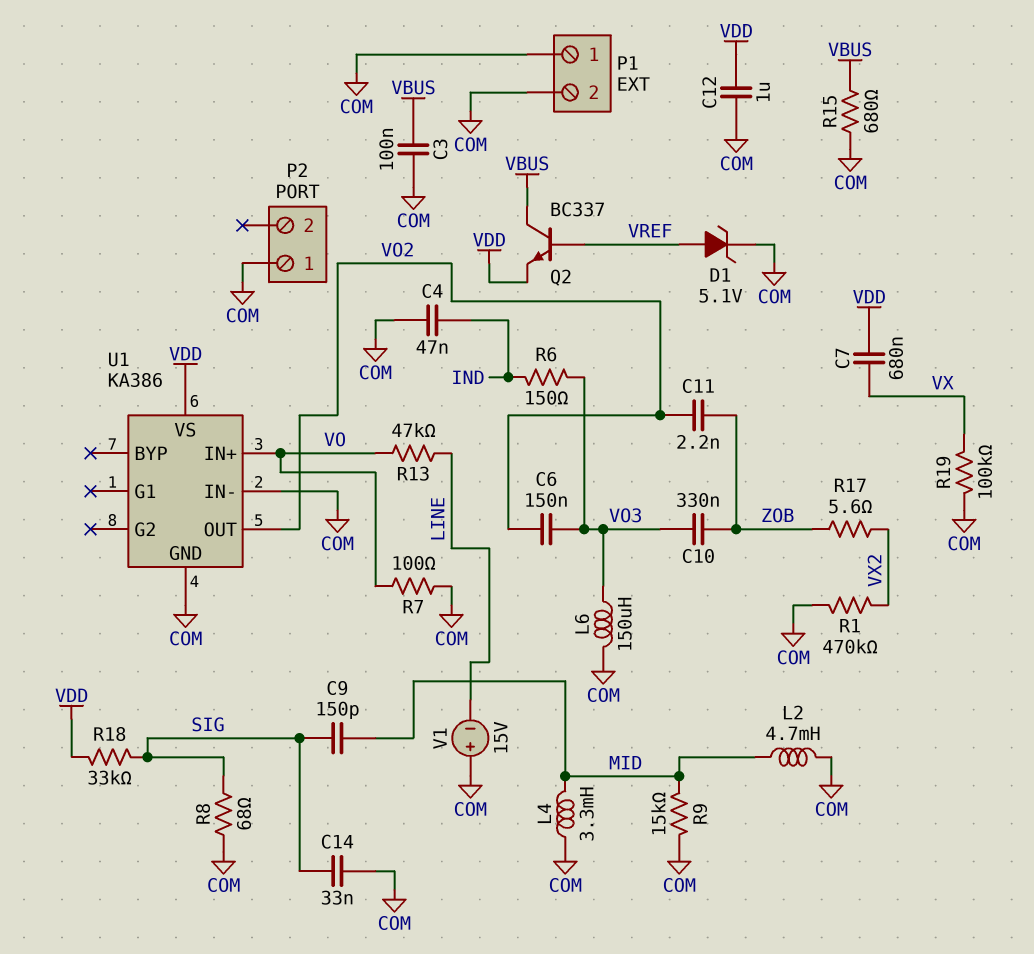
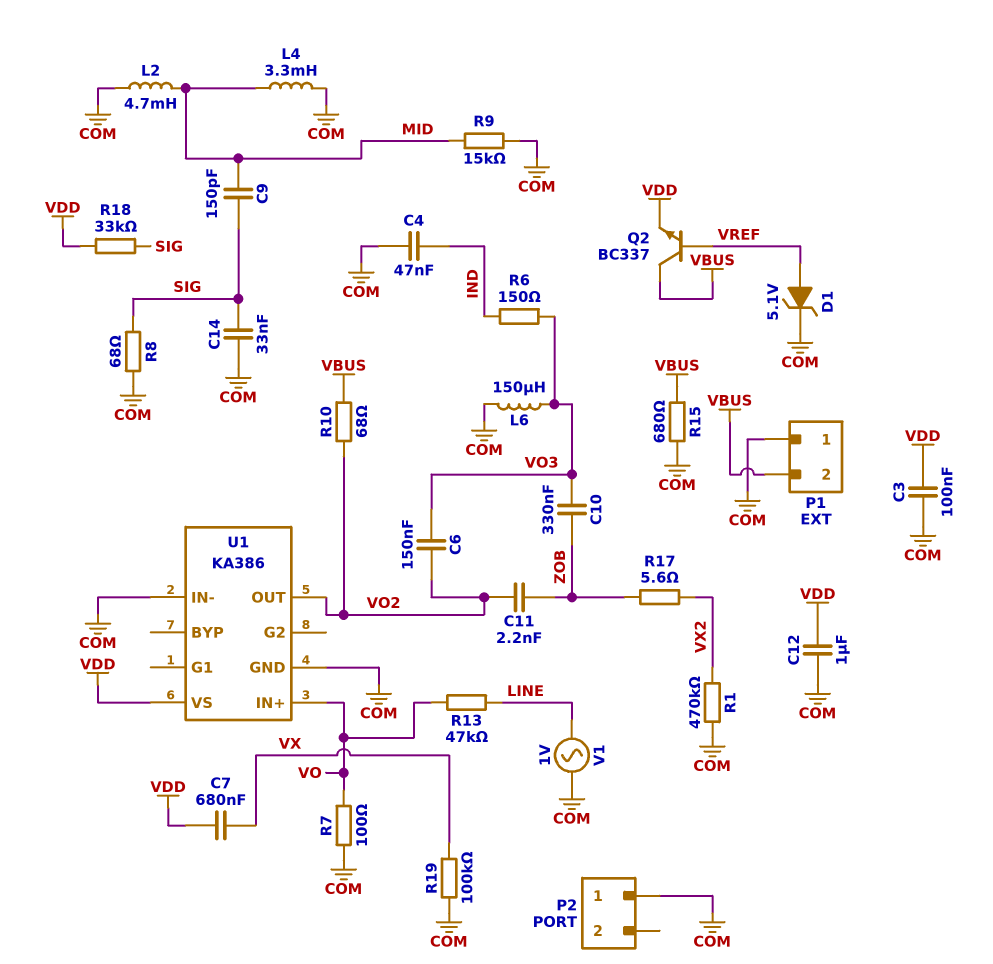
C3: 100nF (COM, VBUS) -> 100nF (COM, VDD)
P1 pin 2: COM -> VBUS
R10: none -> 68 (VBUS, VO2)
V1: 15V (plus COM, minus LINE) -> AC 1V (COM, LINE)

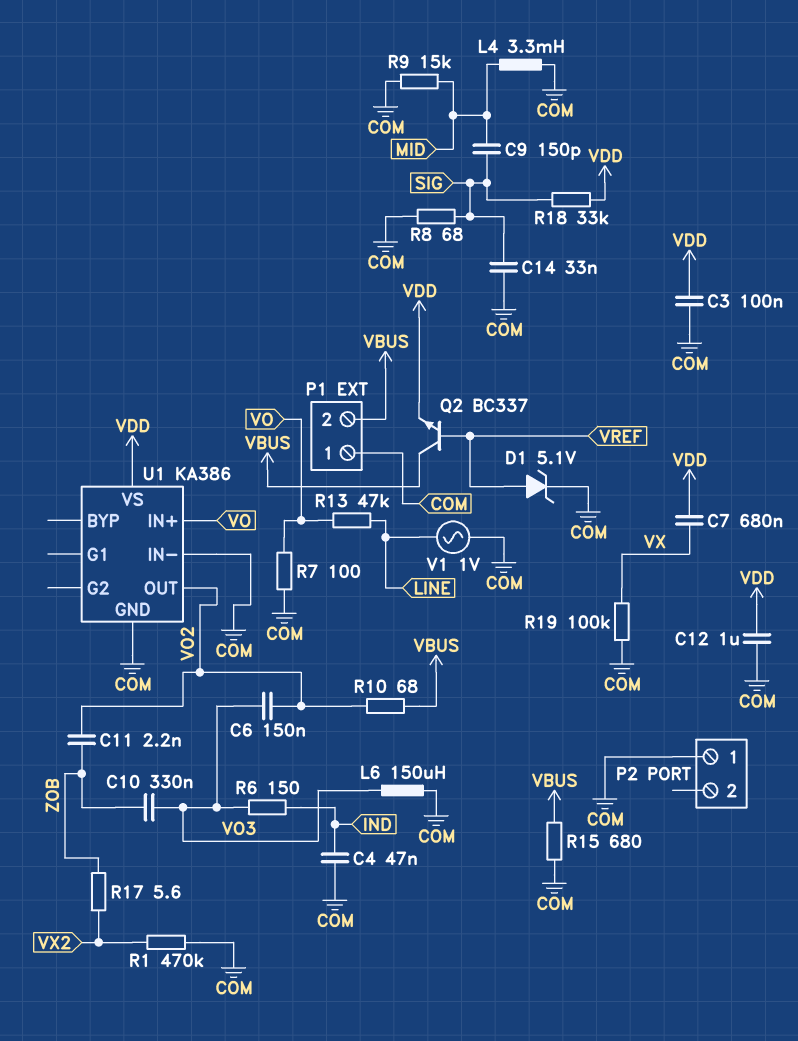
L2: 4.7mH (COM, MID) -> none

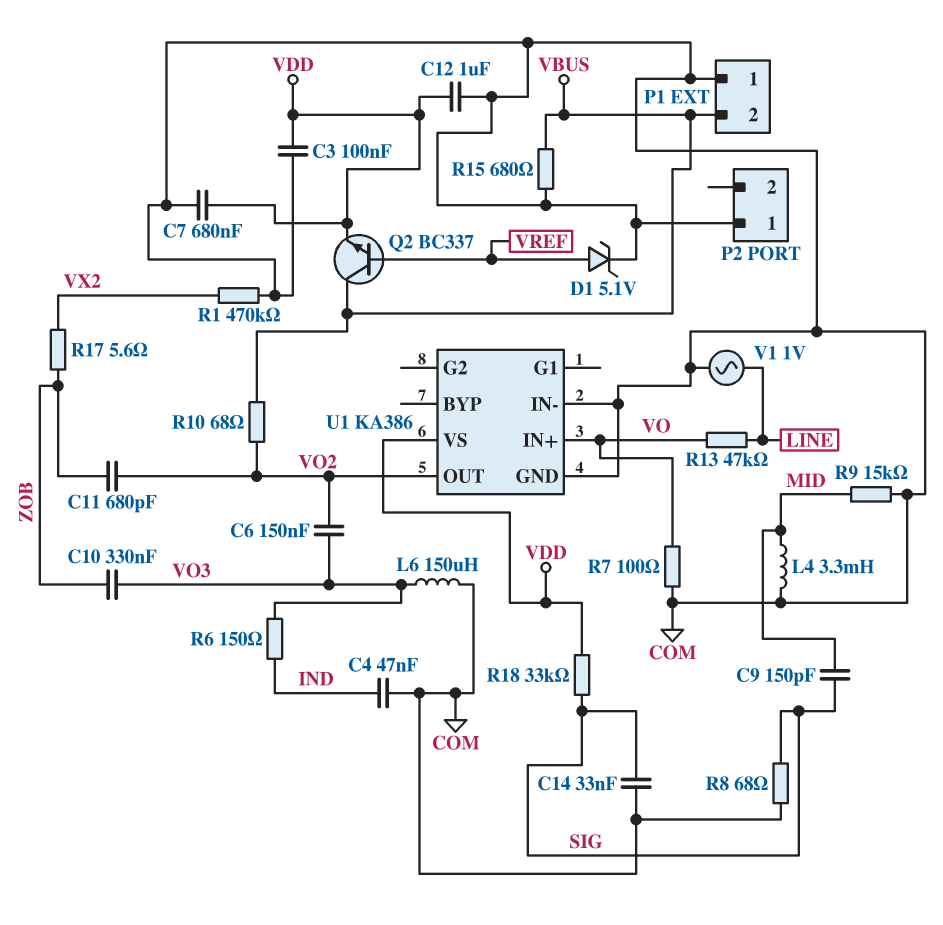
C7: 680nF (VDD, VX) -> 680nF (COM, VDD)
C11: 2.2nF (VO2, ZOB) -> 680pF (VO2, ZOB)
R19: 100k (COM, VX) -> none

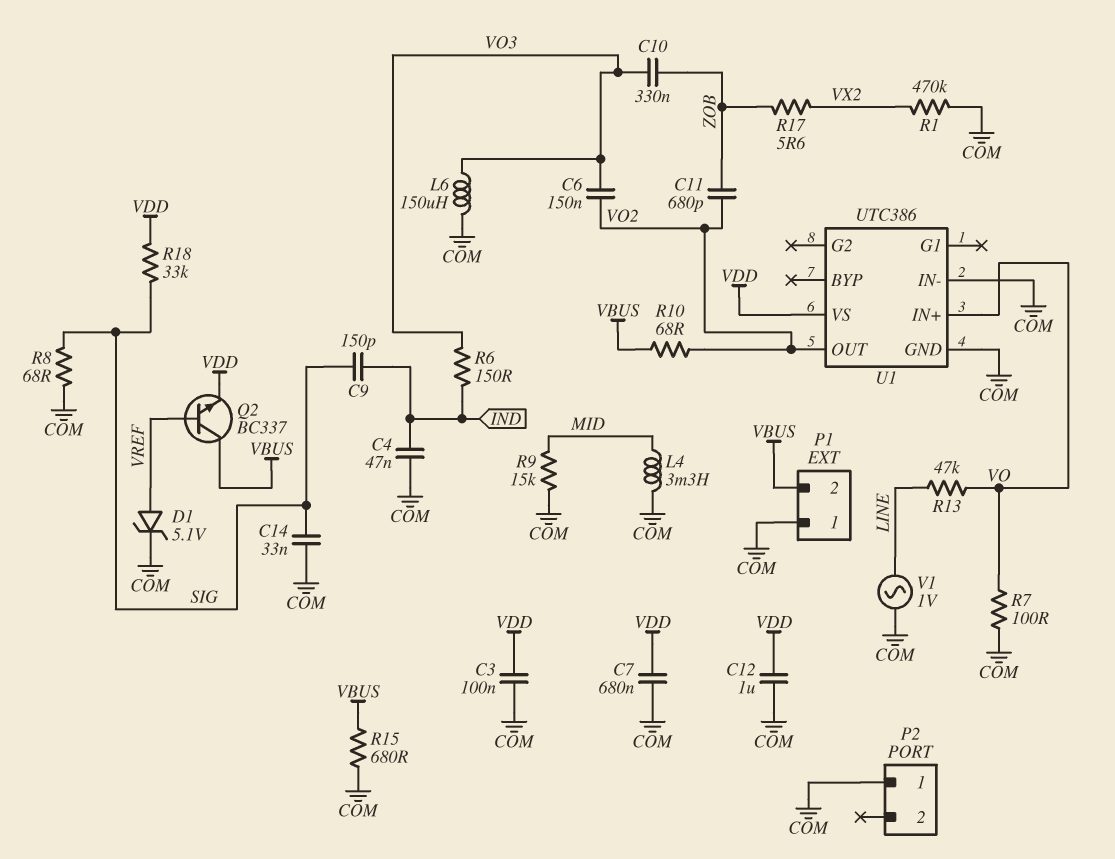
C9: 150pF (MID, SIG) -> 150pF (IND, SIG)
U1: KA386 -> UTC386

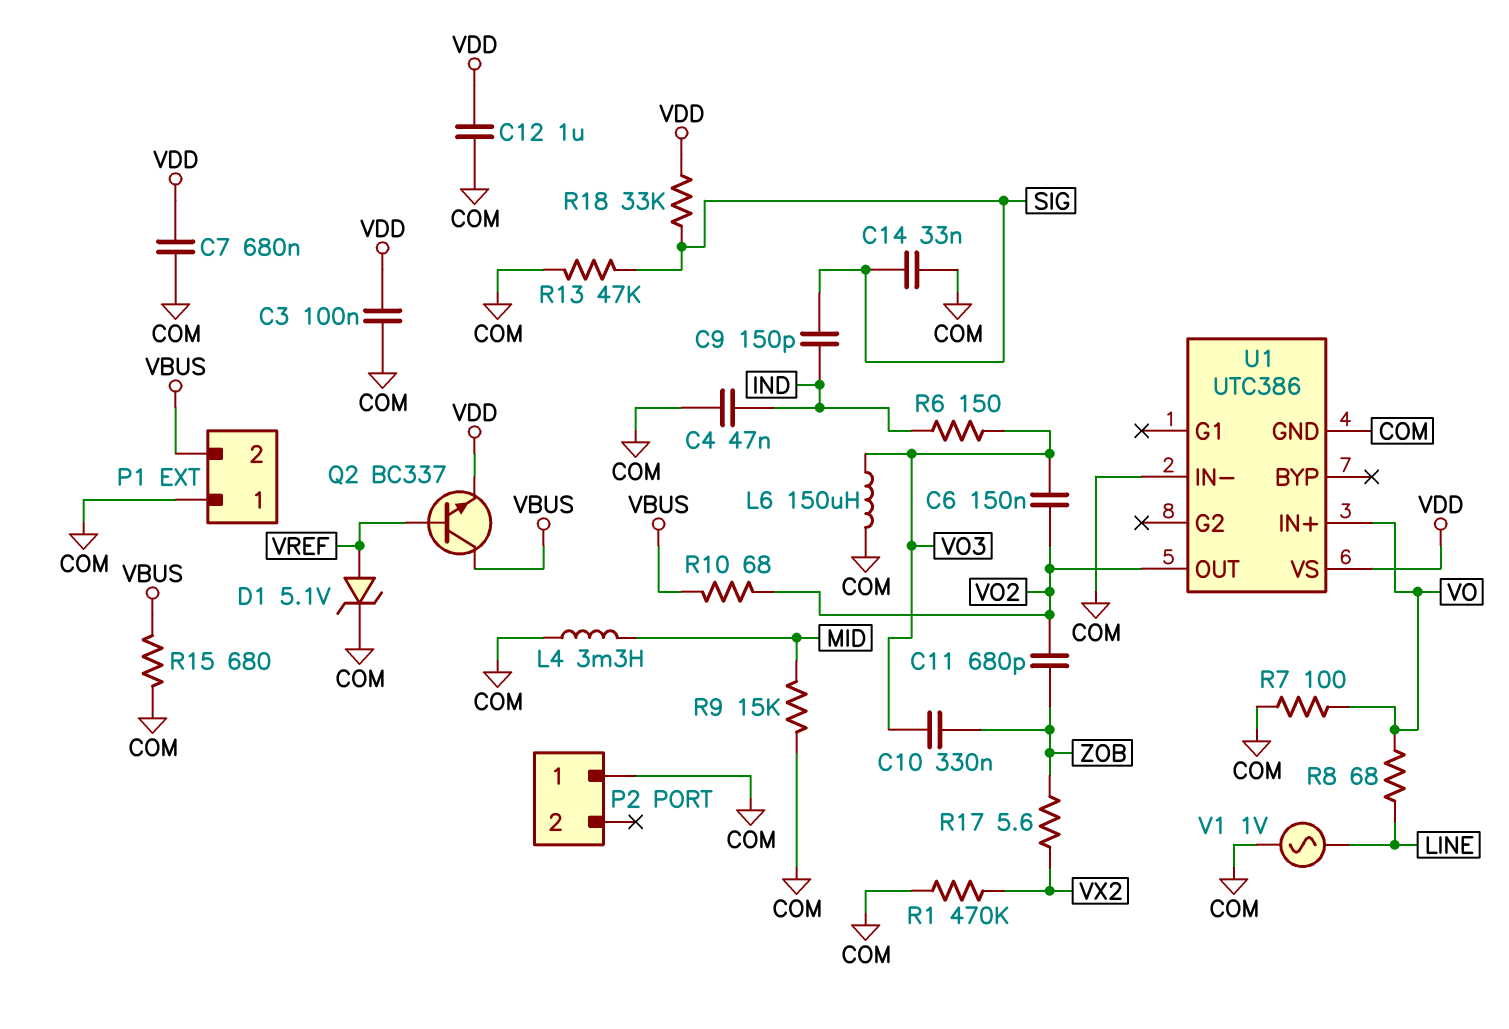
R8: 68 (COM, SIG) -> 68 (LINE, VO)
R13: 47k (LINE, VO) -> 47k (COM, SIG)

